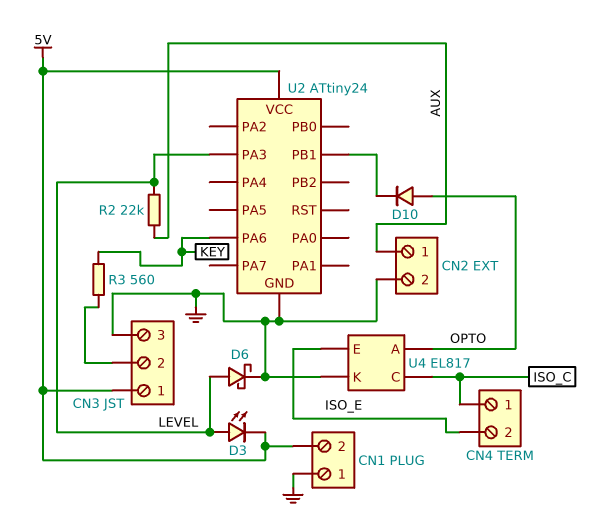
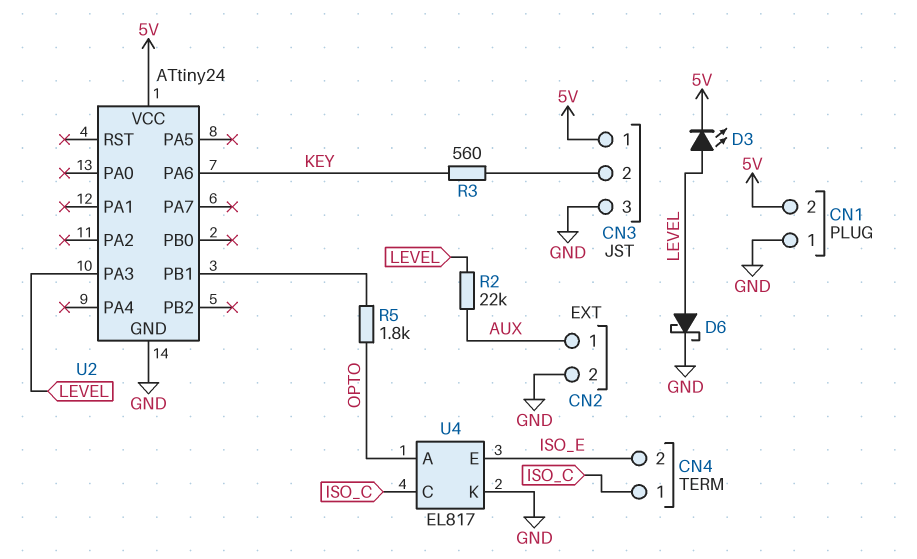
D10: diode (A OPTO, K U2/PB1) -> none
R5: none -> 1.8k (OPTO, U2/PB1)

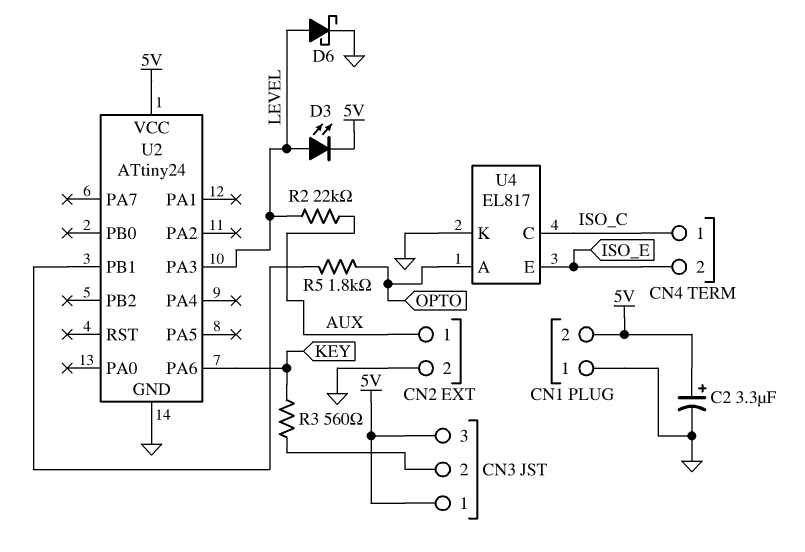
C2: none -> 3.3uF (plus 5V, minus GND)
CN3 pin 3: GND -> 5V

